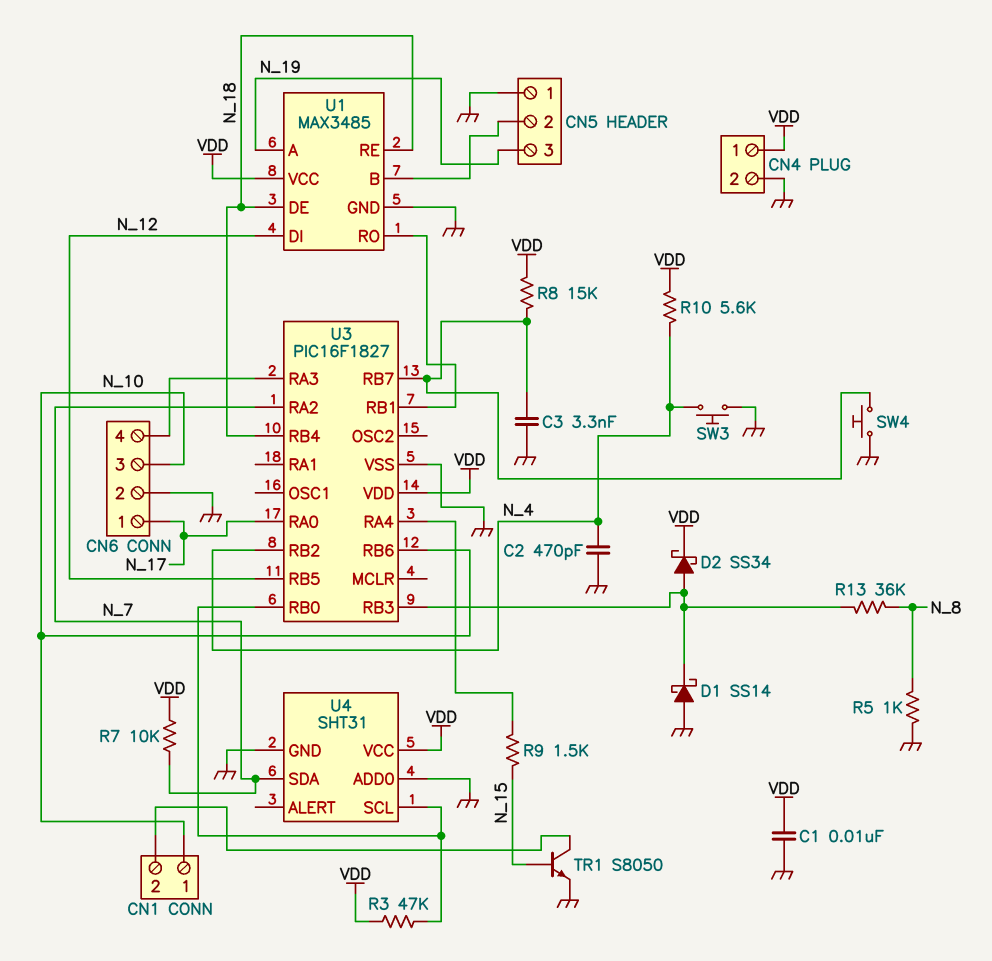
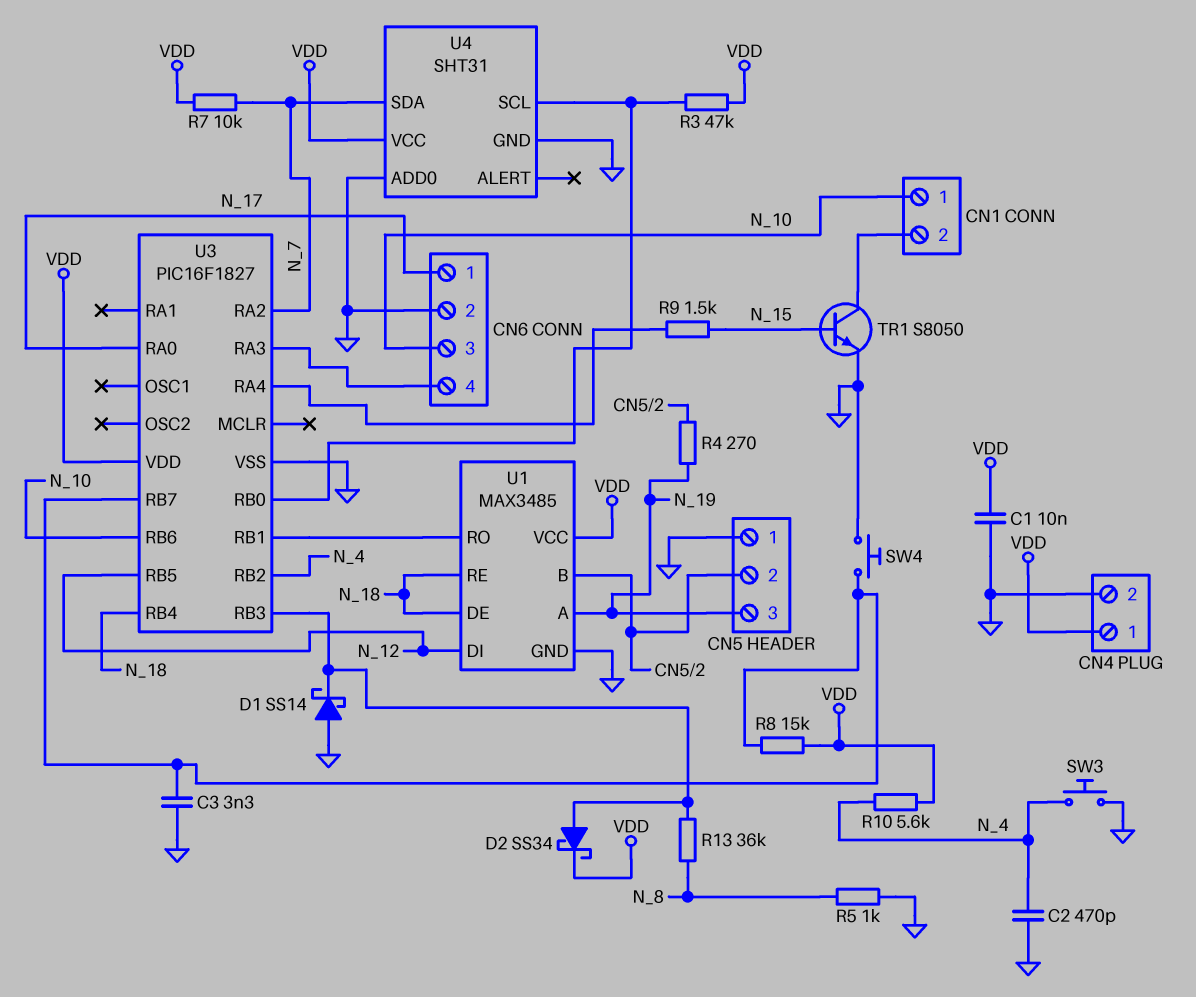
R4: none -> 270 (CN5/2, N_19)

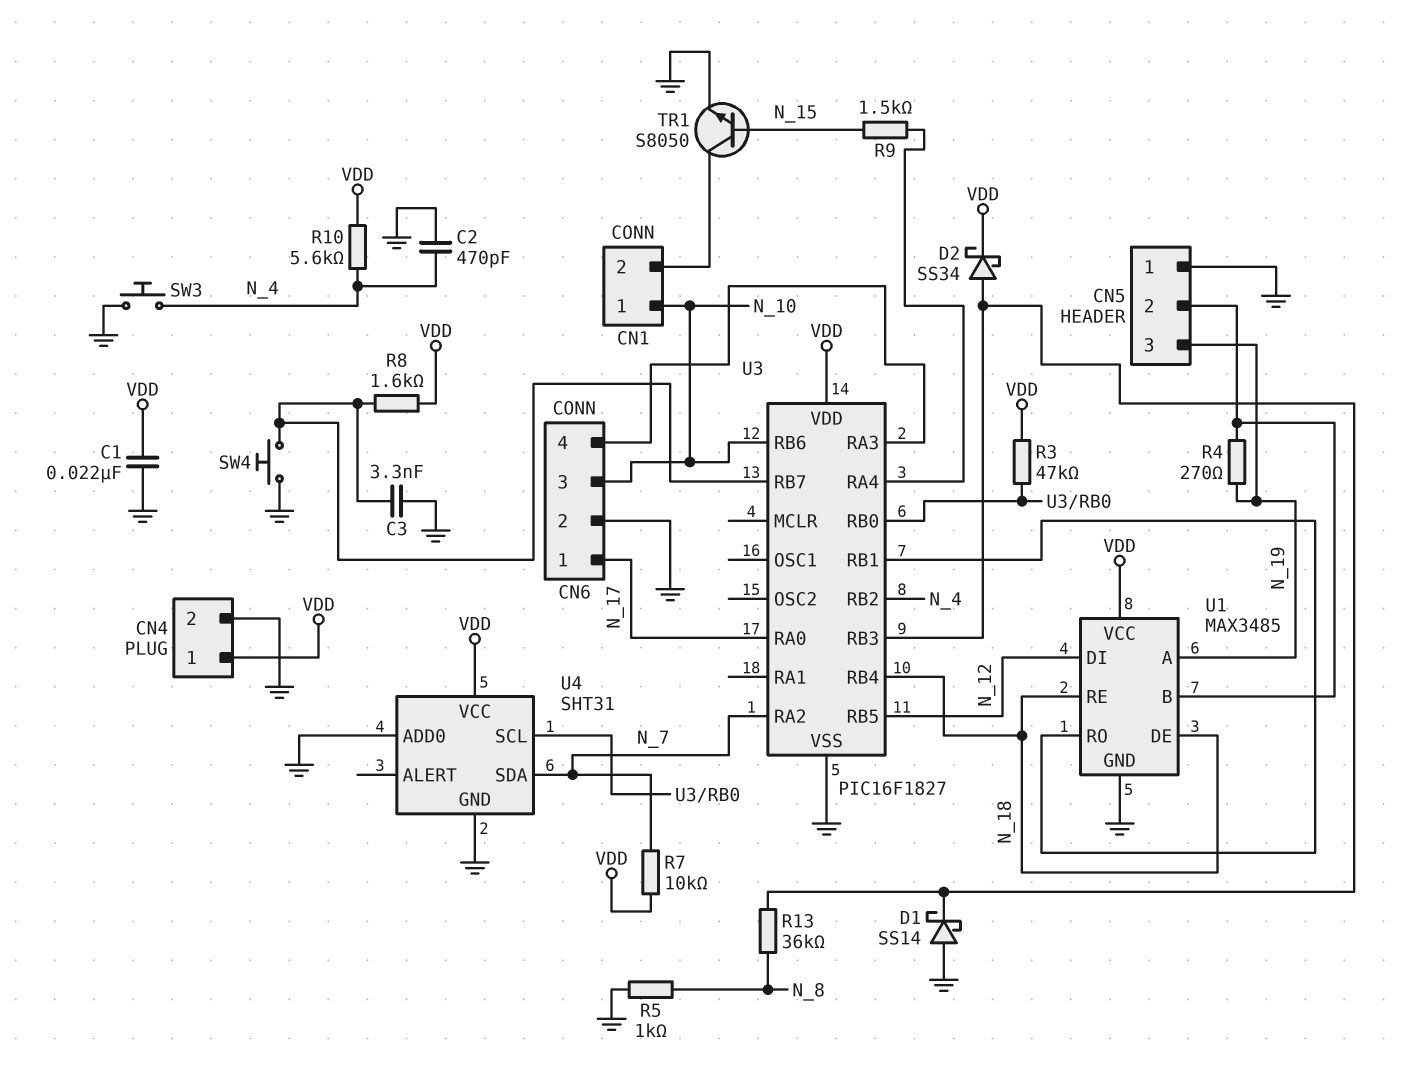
C1: 10nF (GND, VDD) -> 22nF (GND, VDD)
R8: 15k (U3/RB7, VDD) -> 1.6k (U3/RB7, VDD)

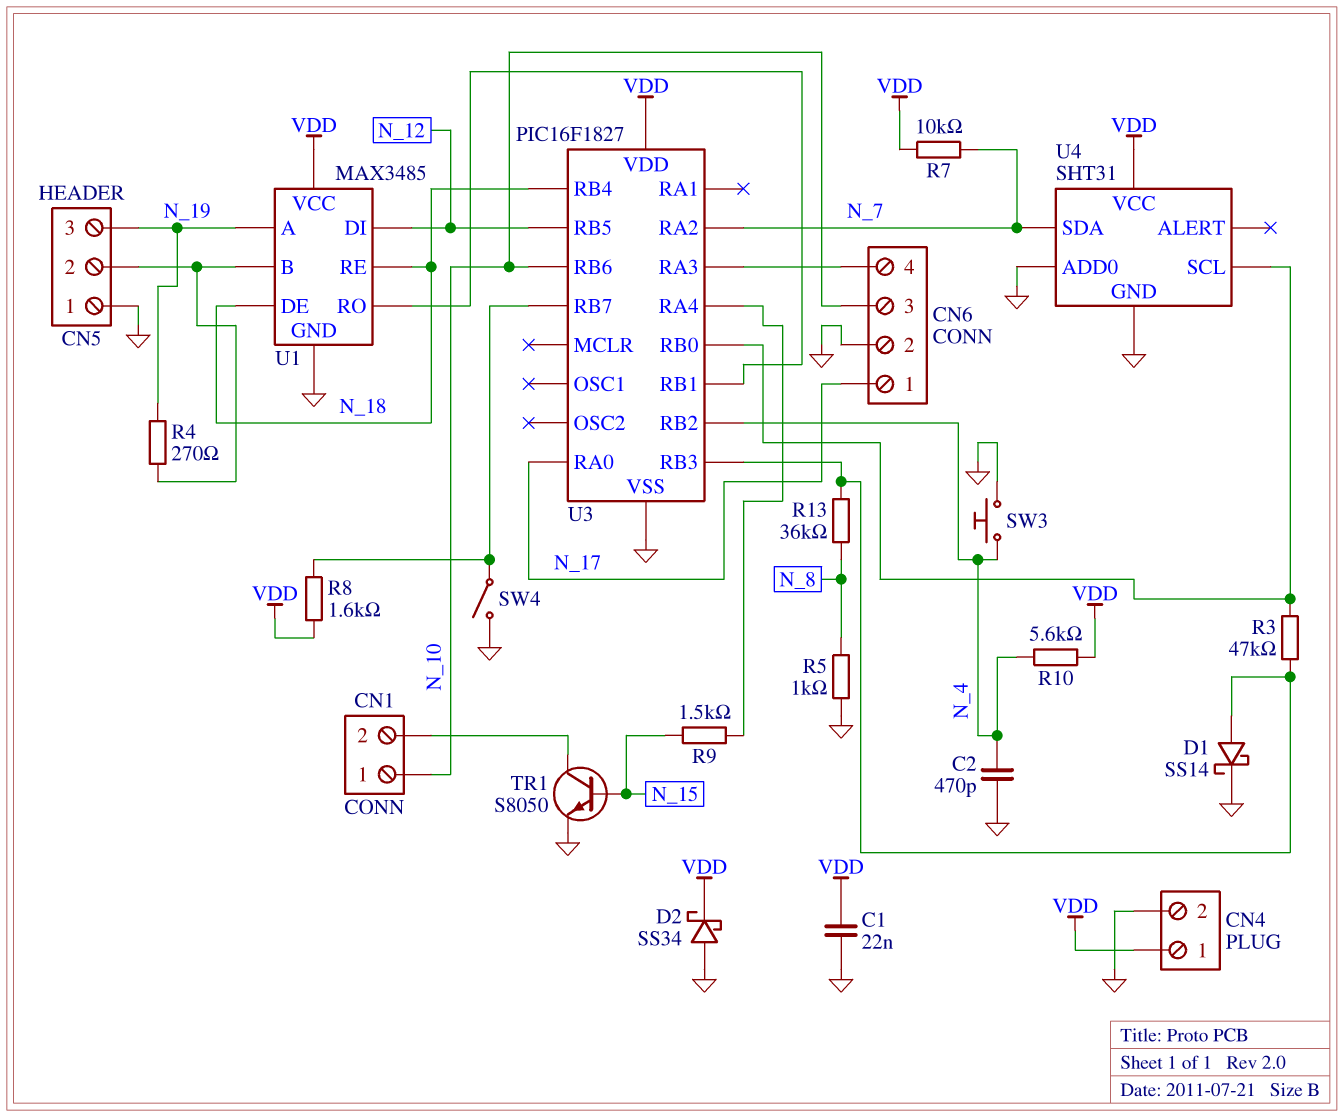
C3: 3.3nF (GND, U3/RB7) -> none
D1: schottky SS14 (A GND, K U3/RB3) -> schottky SS14 (A U3/RB3, K GND)
D2: schottky SS34 (A U3/RB3, K VDD) -> schottky SS34 (A GND, K VDD)
R3: 47k (U3/RB0, VDD) -> 47k (U3/RB0, U3/RB3)
SW4: button (GND, U3/RB7) -> switch (GND, U3/RB7)

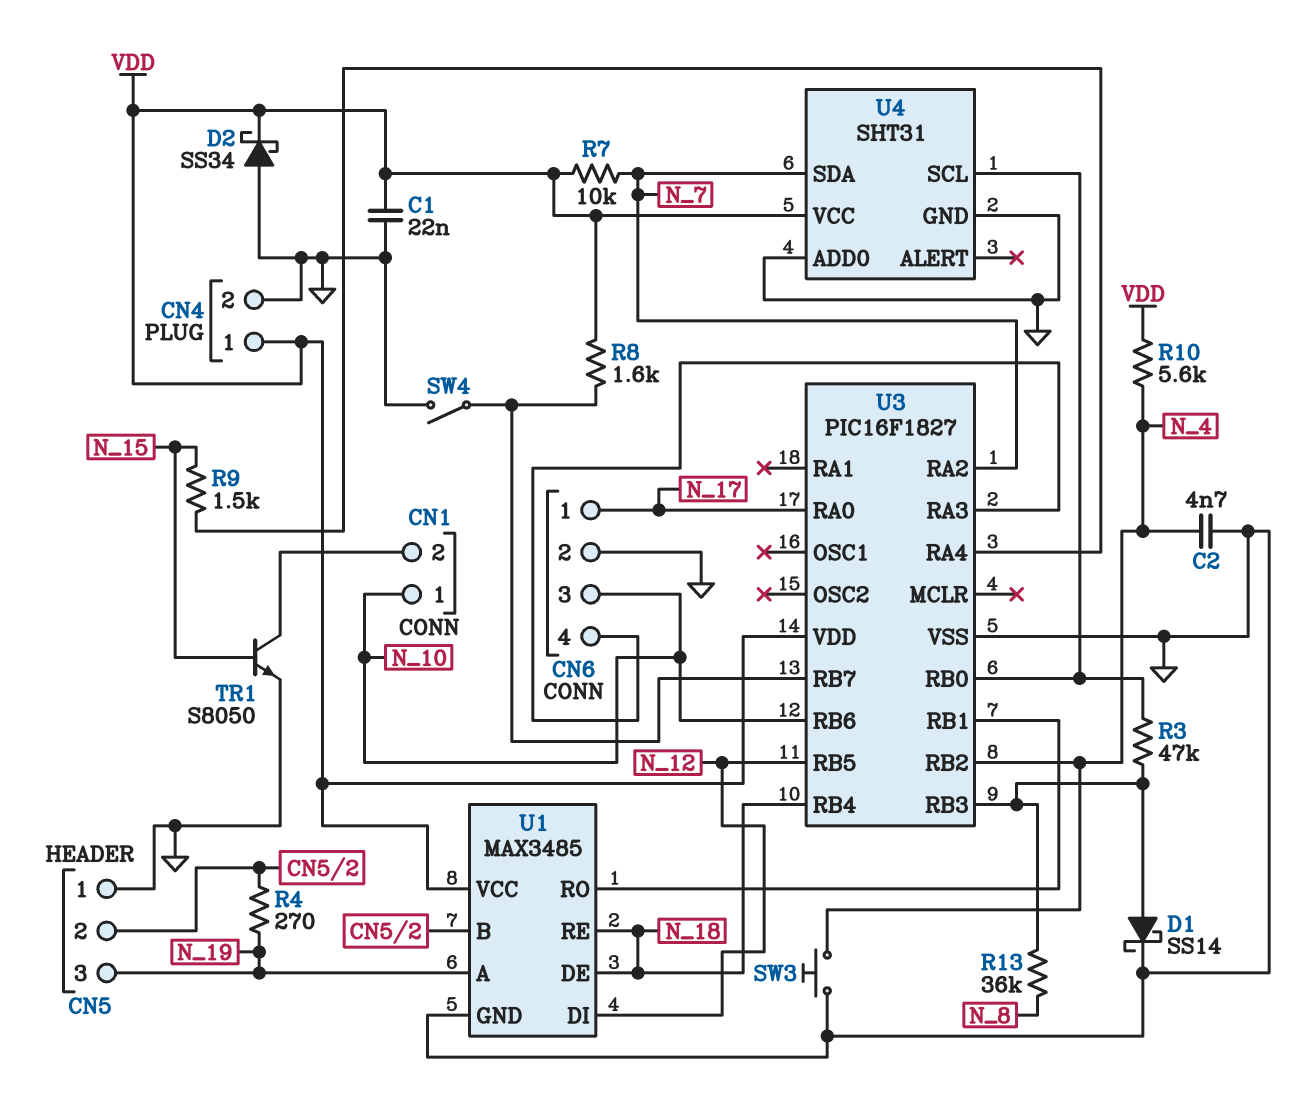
C2: 470pF (GND, N_4) -> 4.7nF (GND, N_4)
R5: 1k (GND, N_8) -> none

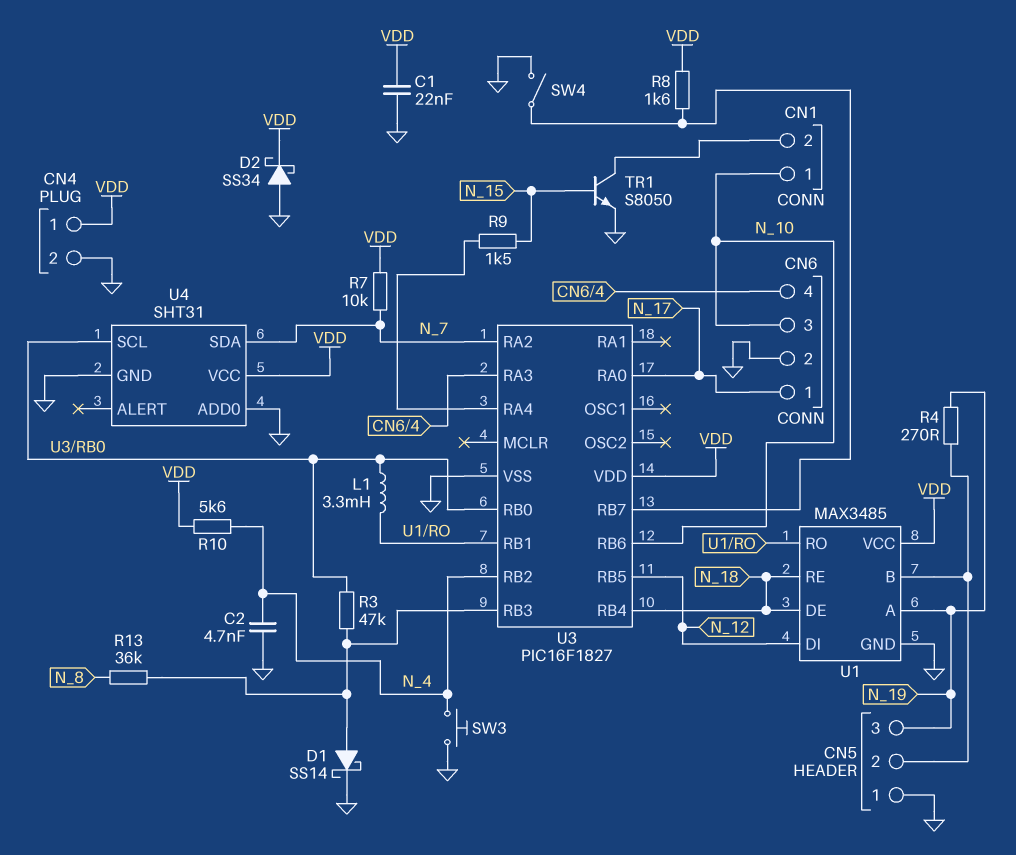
L1: none -> 3.3mH (U1/RO, U3/RB0)

